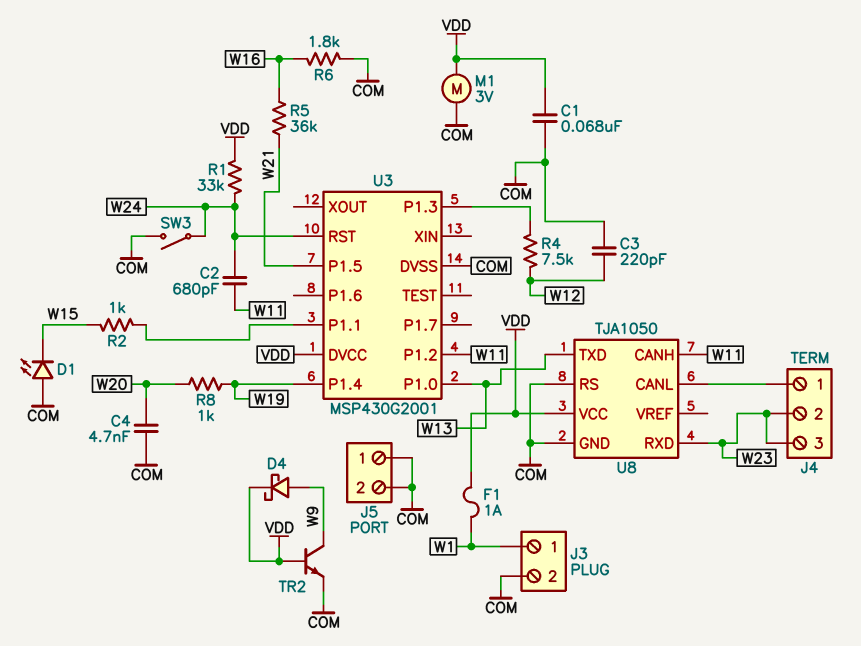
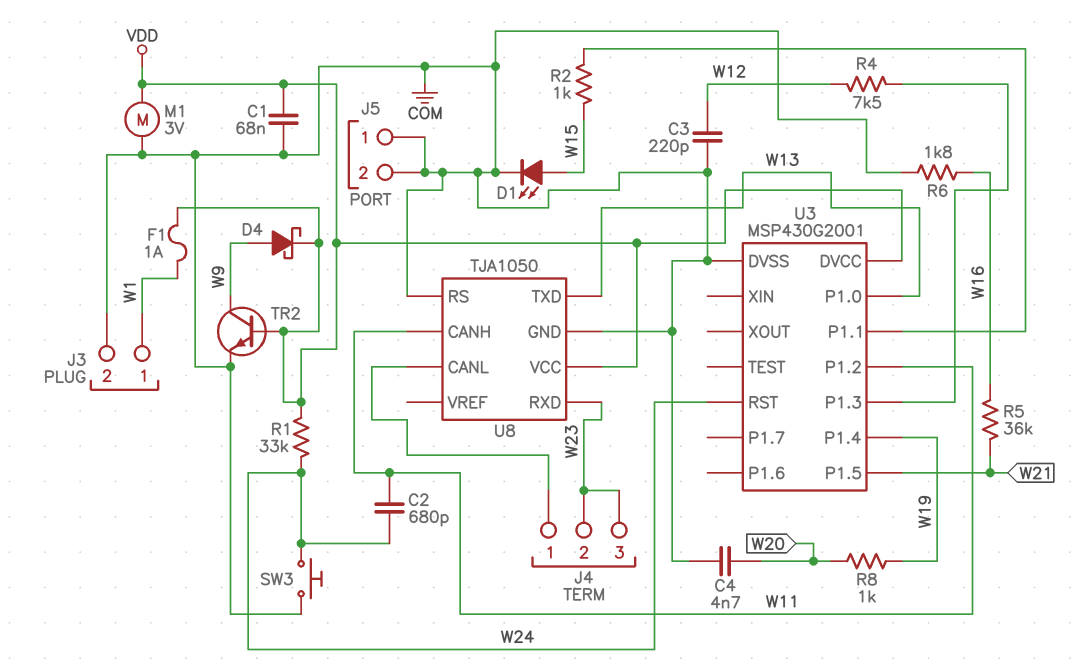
D1: LED (A COM, K W15) -> LED (A W15, K COM)
SW3: switch (COM, W24) -> button (COM, W24)

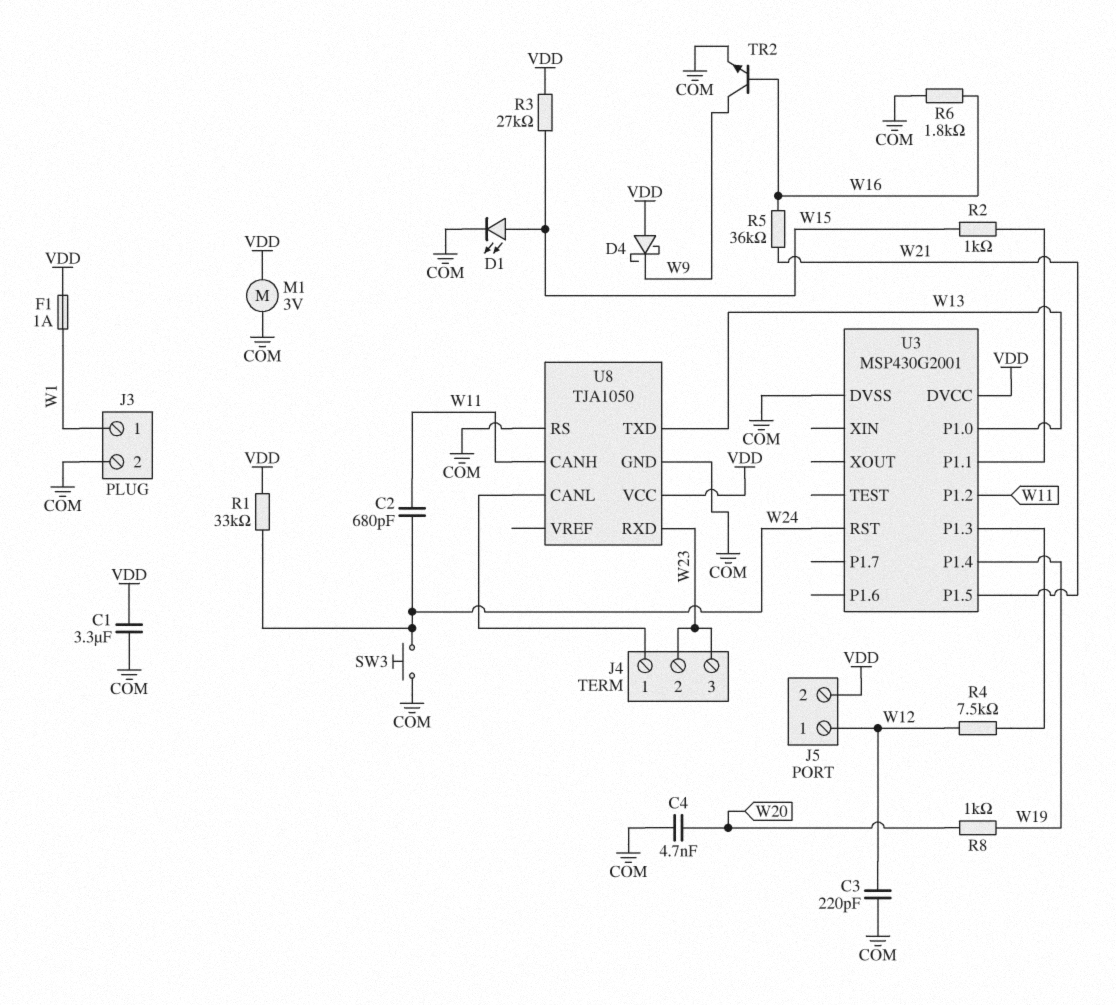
C1: 68nF (COM, VDD) -> 3.3uF (COM, VDD)
D4: schottky (A W9, K VDD) -> schottky (A VDD, K W9)
J5 pin 1: COM -> W12
J5 pin 2: COM -> VDD
R3: none -> 27k (VDD, W15)
TR2: NPN (B VDD, C W9, E COM) -> NPN (B W16, C W9, E COM)

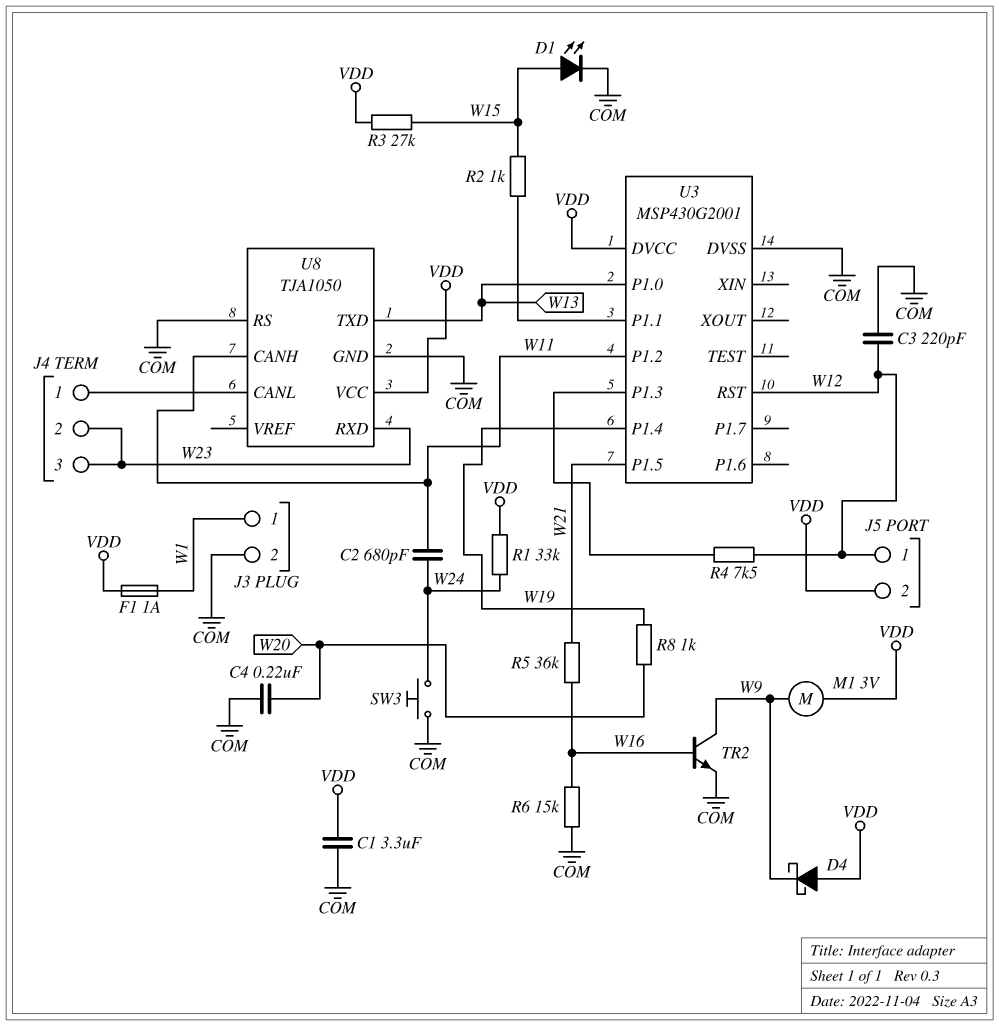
C4: 4.7nF (COM, W20) -> 220nF (COM, W20)
M1: motor 3V (COM, VDD) -> motor 3V (VDD, W9)
R6: 1.8k (COM, W16) -> 15k (COM, W16)
U3 pin RST: W24 -> W12

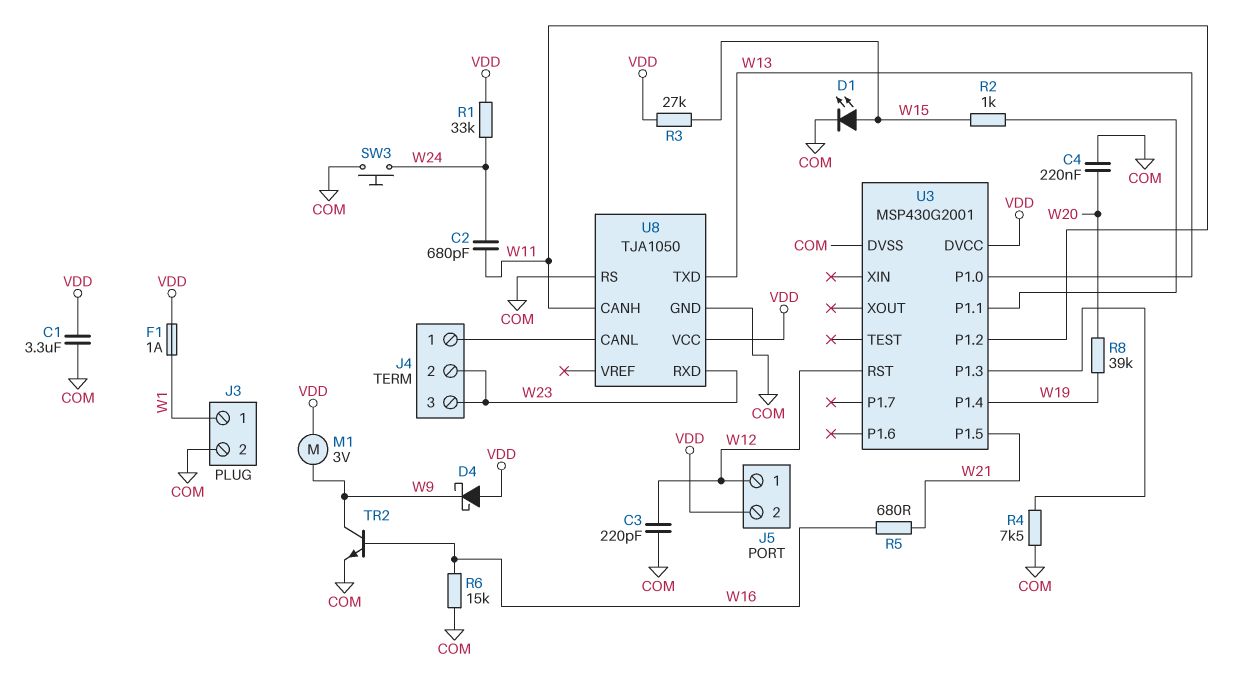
R4: 7.5k (U3/P1.3, W12) -> 7.5k (COM, U3/P1.3)
R5: 36k (W16, W21) -> 680 (W16, W21)
R8: 1k (W19, W20) -> 39k (W19, W20)

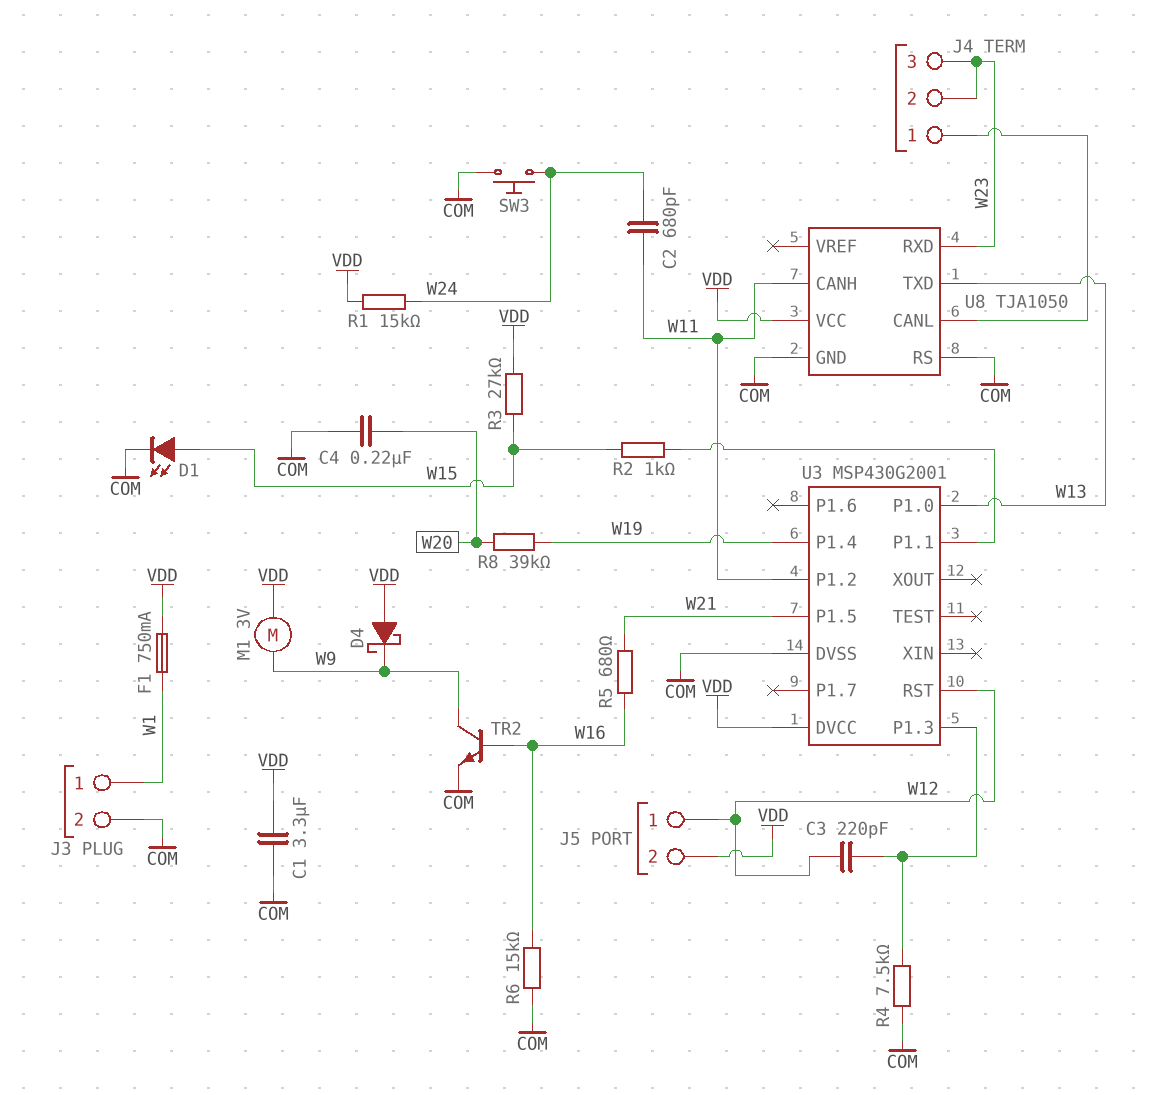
C3: 220pF (COM, W12) -> 220pF (U3/P1.3, W12)
F1: 1A (VDD, W1) -> 750mA (VDD, W1)
R1: 33k (VDD, W24) -> 15k (VDD, W24)

